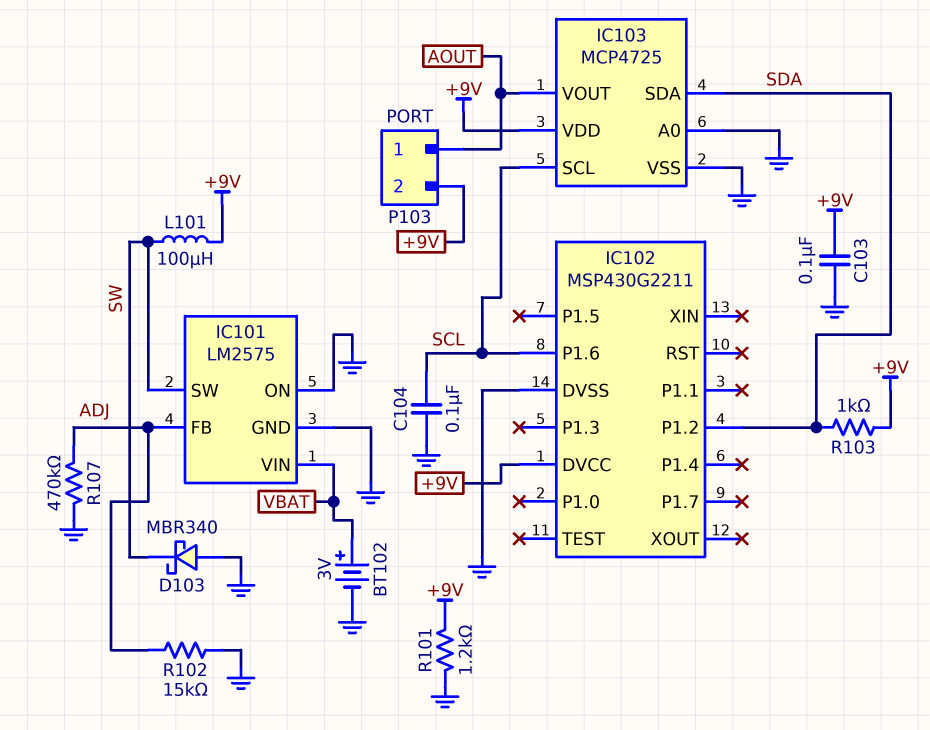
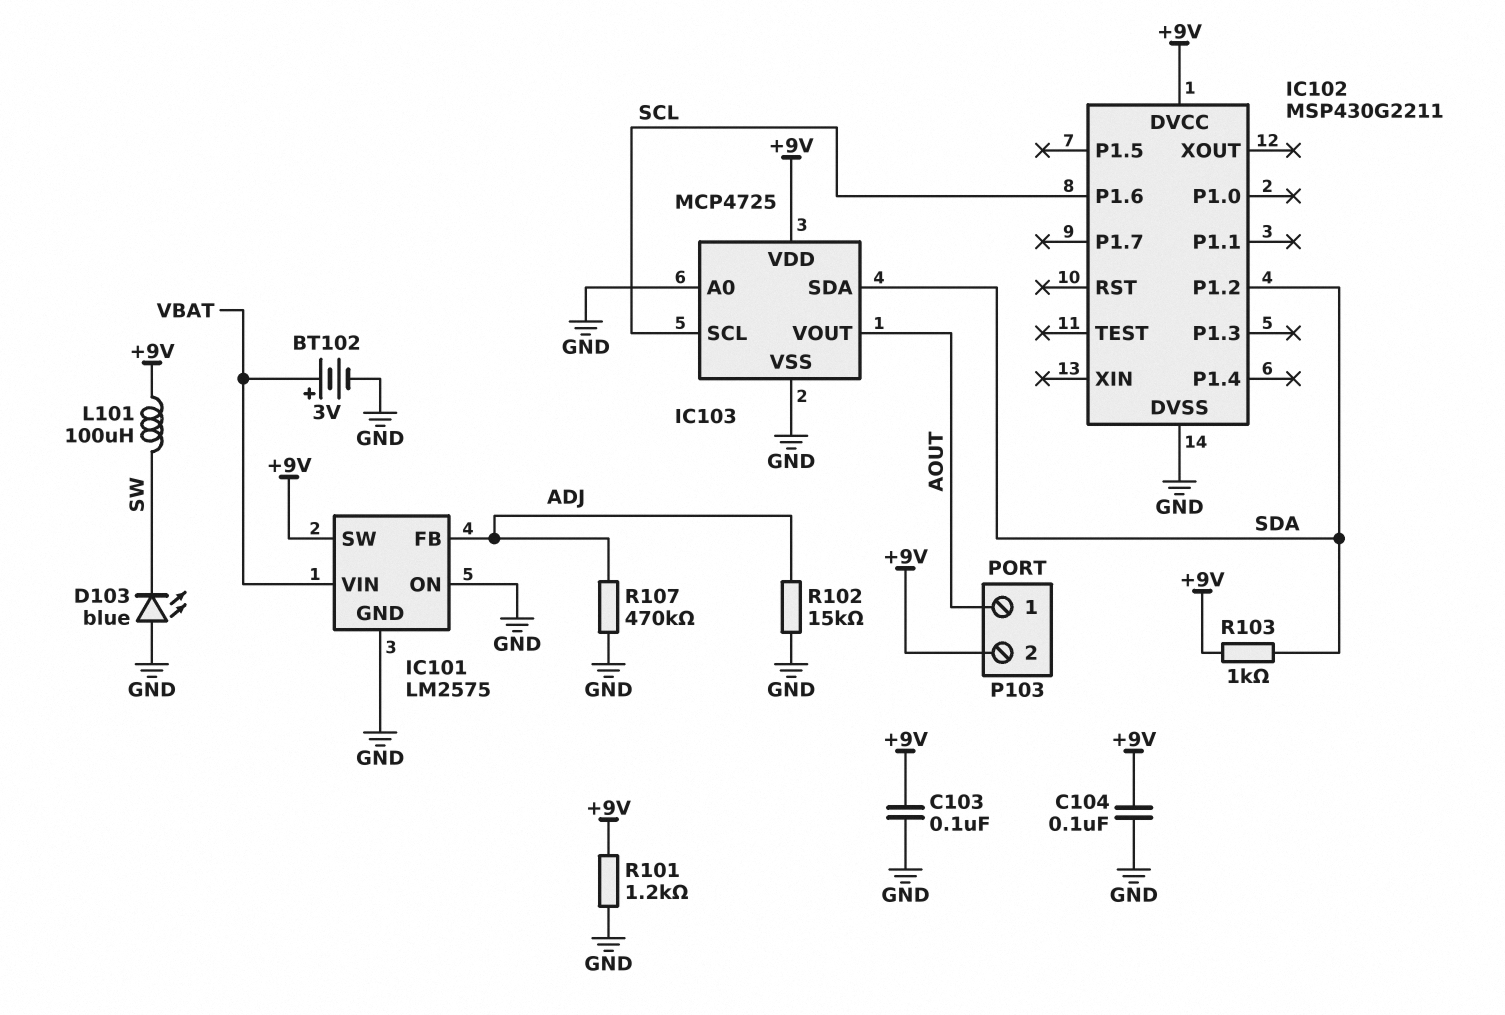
C104: 100nF (GND, SCL) -> 100nF (+9V, GND)
D103: schottky MBR340 (A GND, K SW) -> LED blue (A GND, K SW)
IC101 pin SW: SW -> +9V

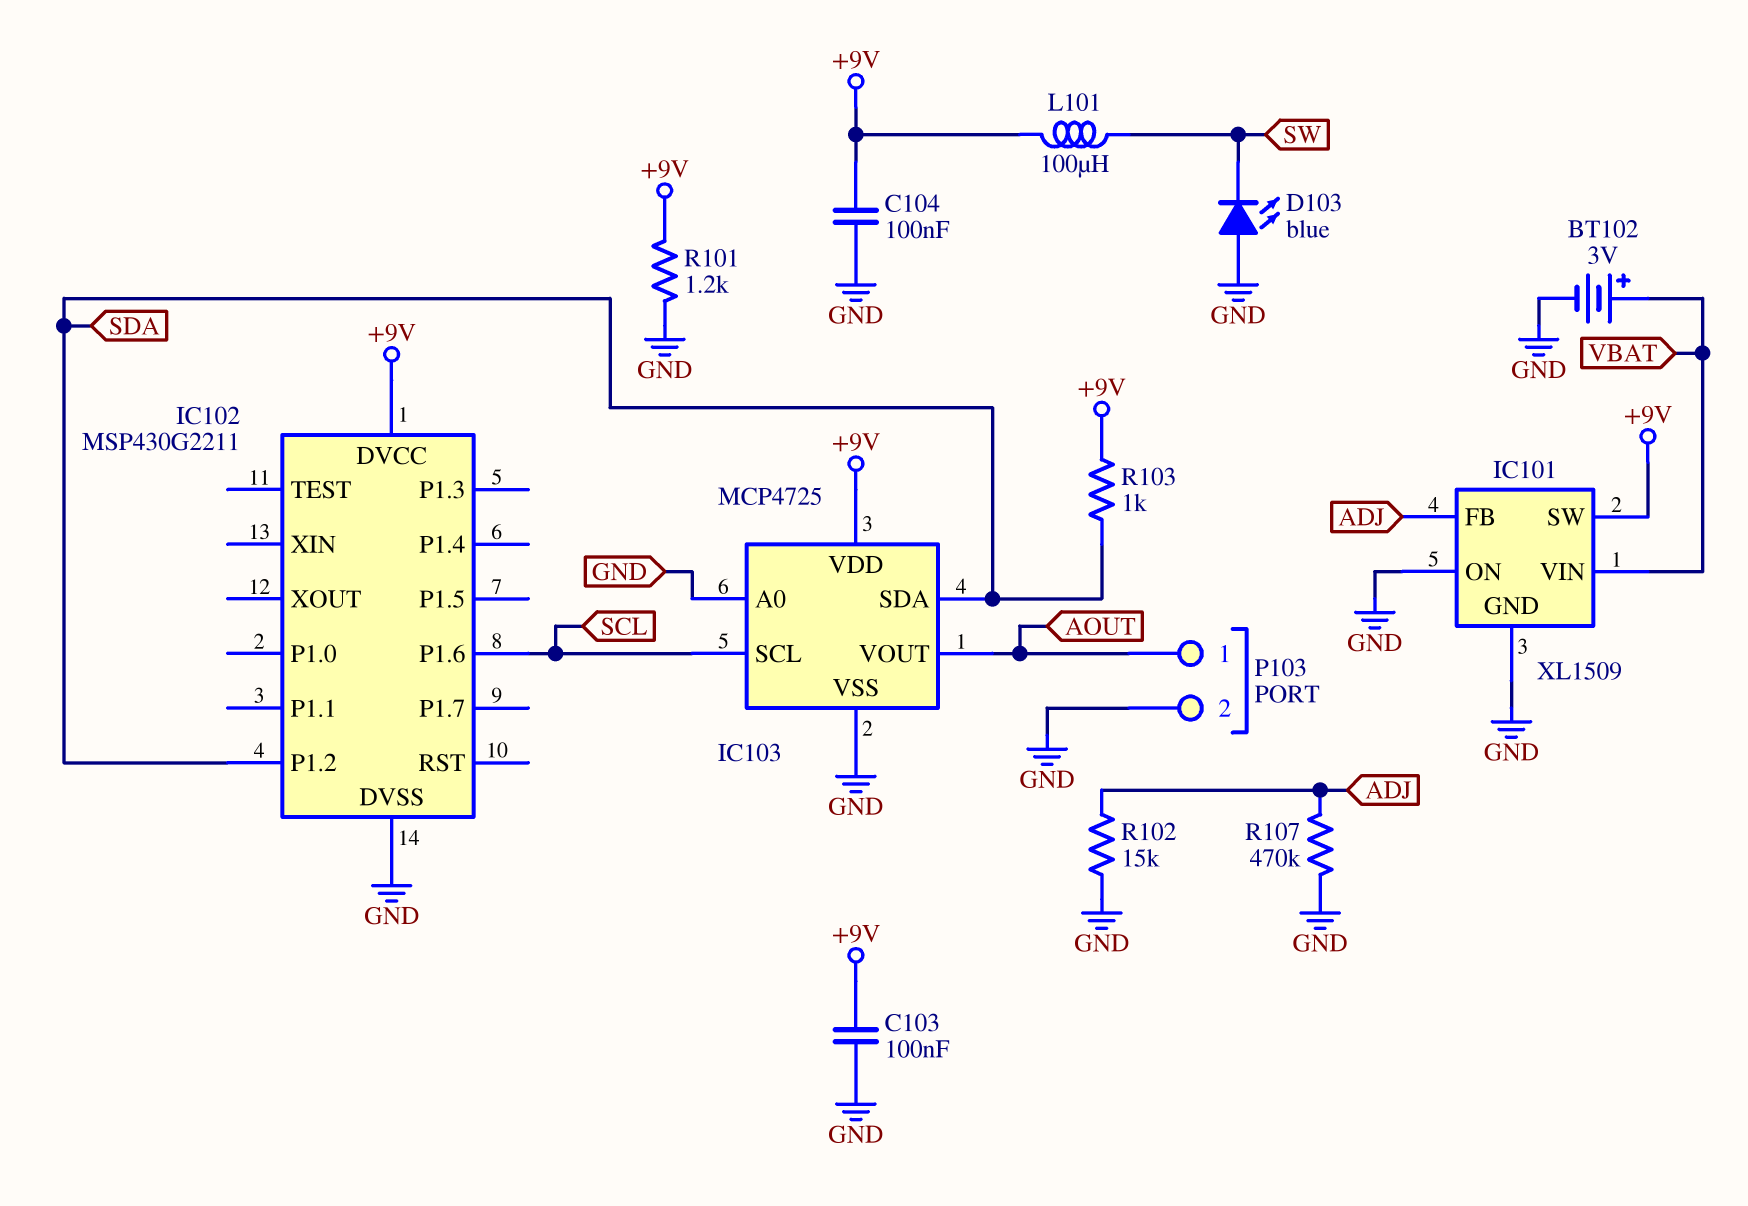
IC101: LM2575 -> XL1509
P103 pin 2: +9V -> GND

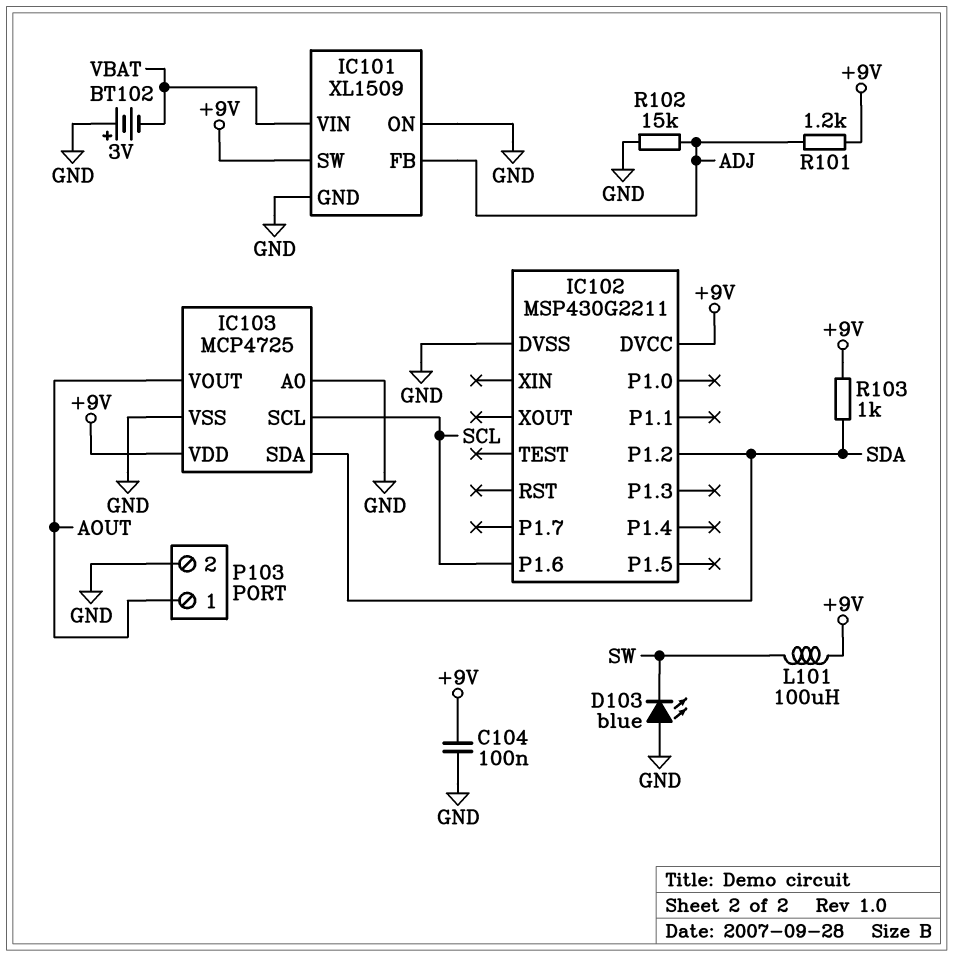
BT102: 3V (plus VBAT, minus GND) -> 3V (plus GND, minus VBAT)
C103: 100nF (+9V, GND) -> none
R101: 1.2k (+9V, GND) -> 1.2k (+9V, ADJ)
R107: 470k (ADJ, GND) -> none

